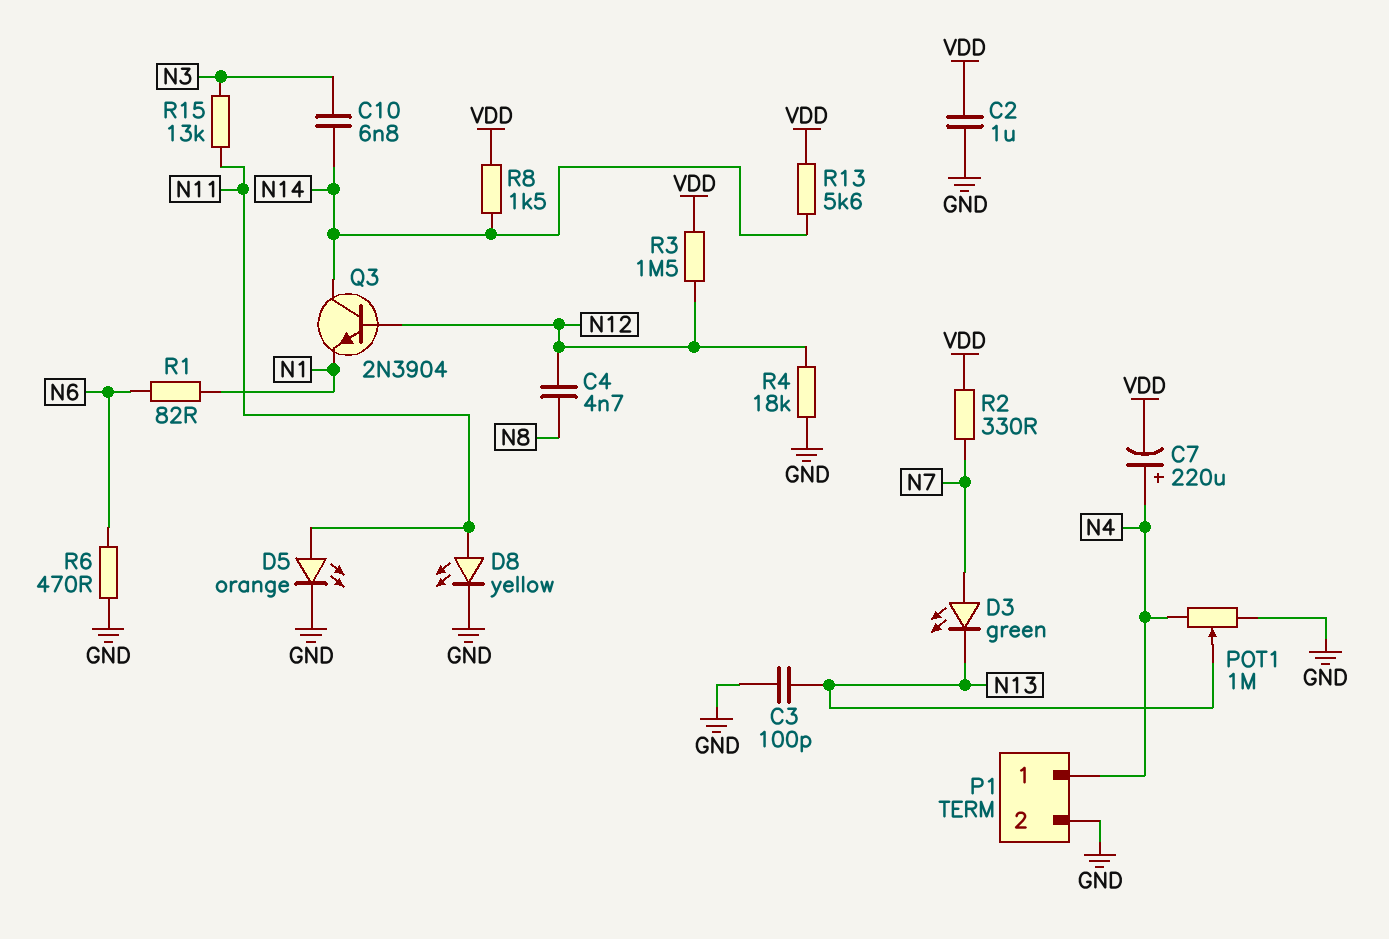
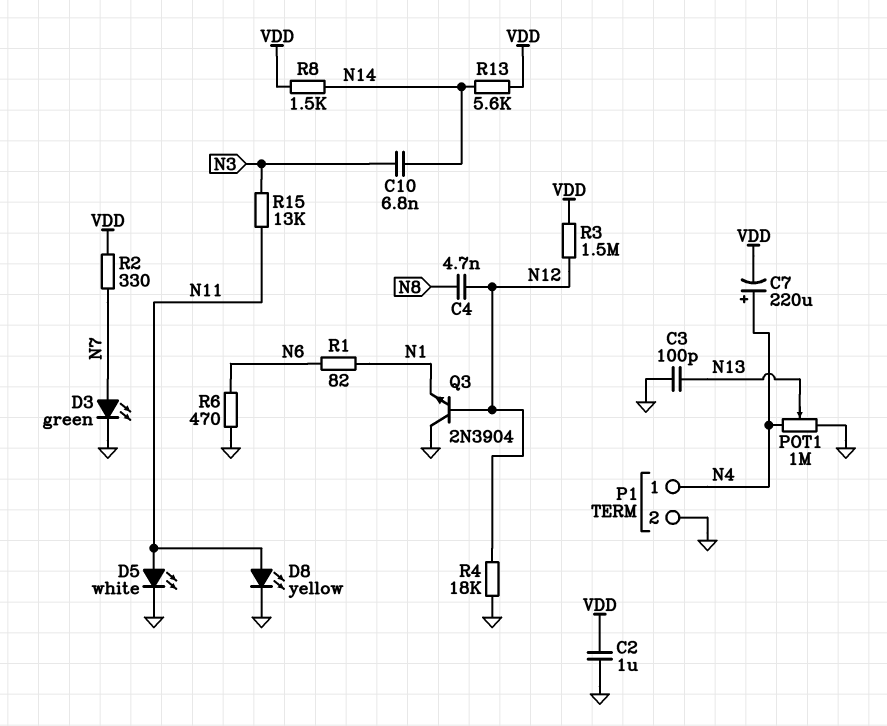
D3: LED green (A N7, K N13) -> LED green (A N7, K GND)
D5: LED orange (A N11, K GND) -> LED white (A N11, K GND)
Q3: NPN 2N3904 (B N12, C N14, E N1) -> NPN 2N3904 (B N12, C GND, E N1)

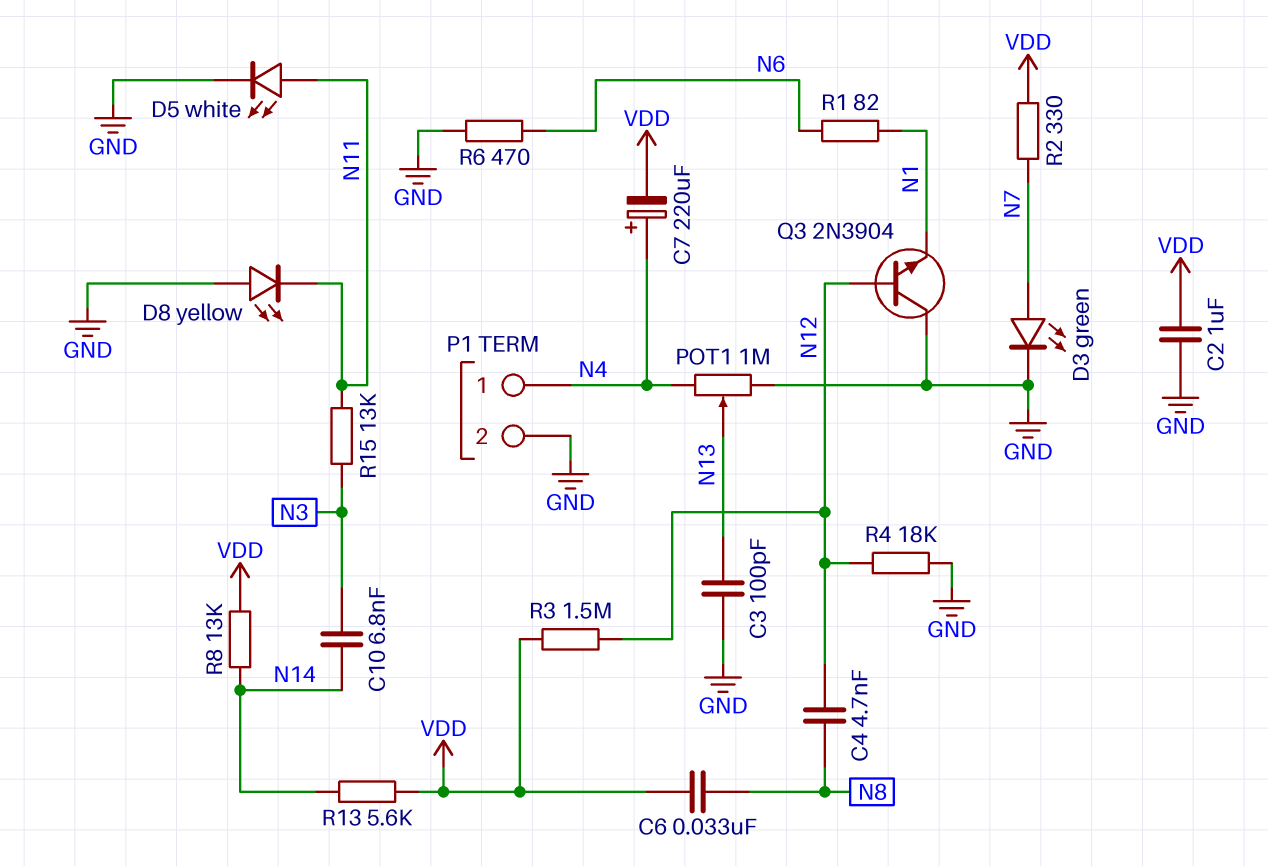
C6: none -> 33nF (N8, VDD)
D8: LED yellow (A N11, K GND) -> LED yellow (A GND, K N11)
R8: 1.5k (N14, VDD) -> 13k (N14, VDD)

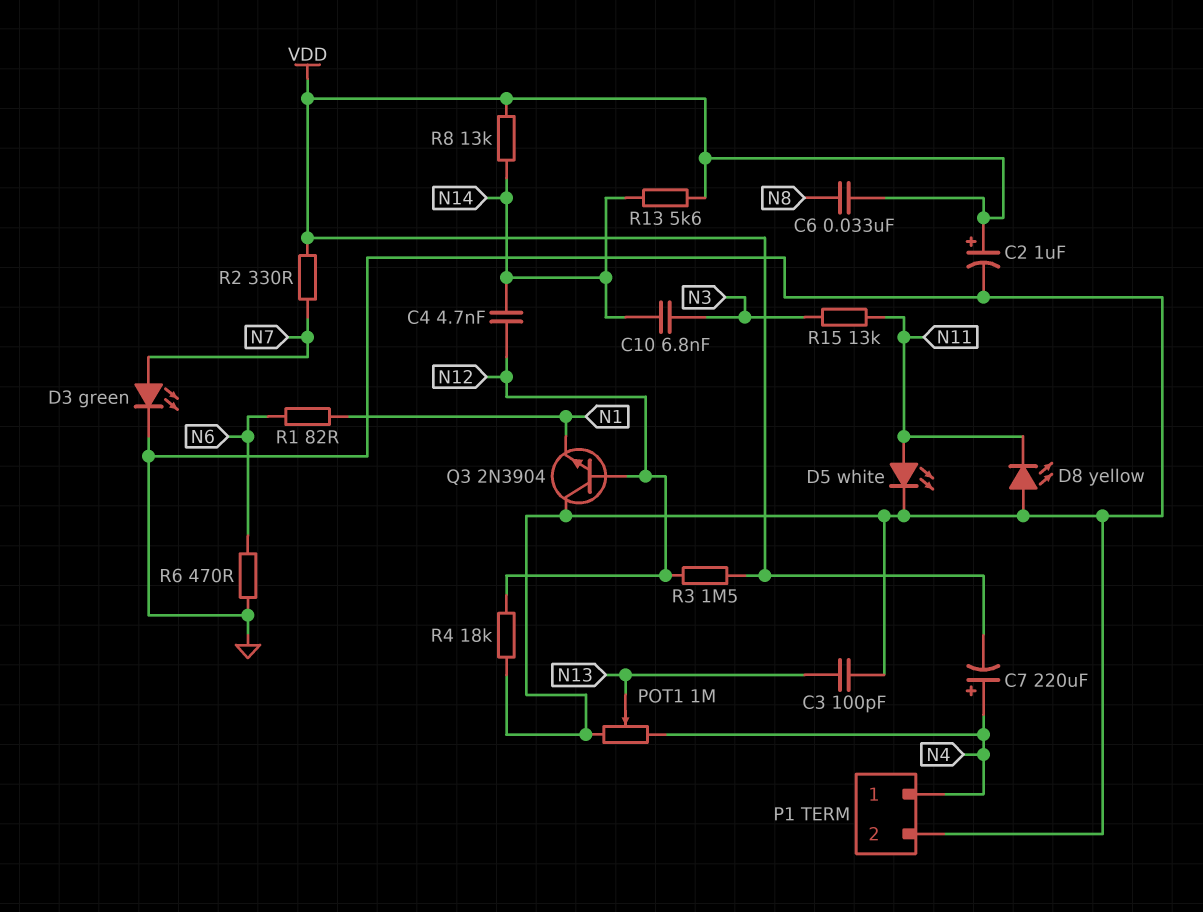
C2: 1uF (GND, VDD) -> 1uF (plus VDD, minus GND)
C4: 4.7nF (N8, N12) -> 4.7nF (N12, N14)

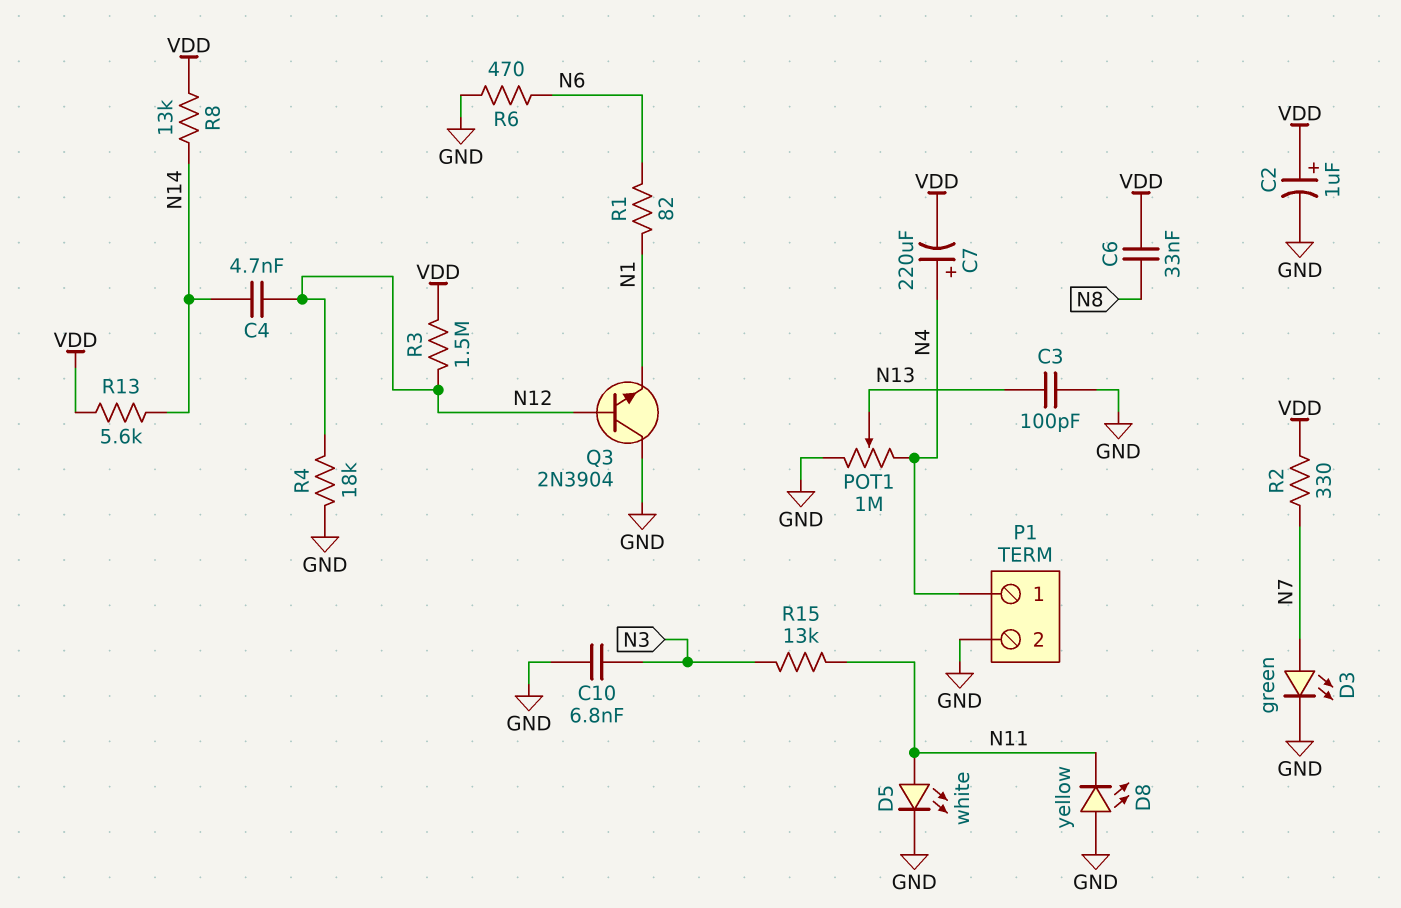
C10: 6.8nF (N3, N14) -> 6.8nF (GND, N3)

